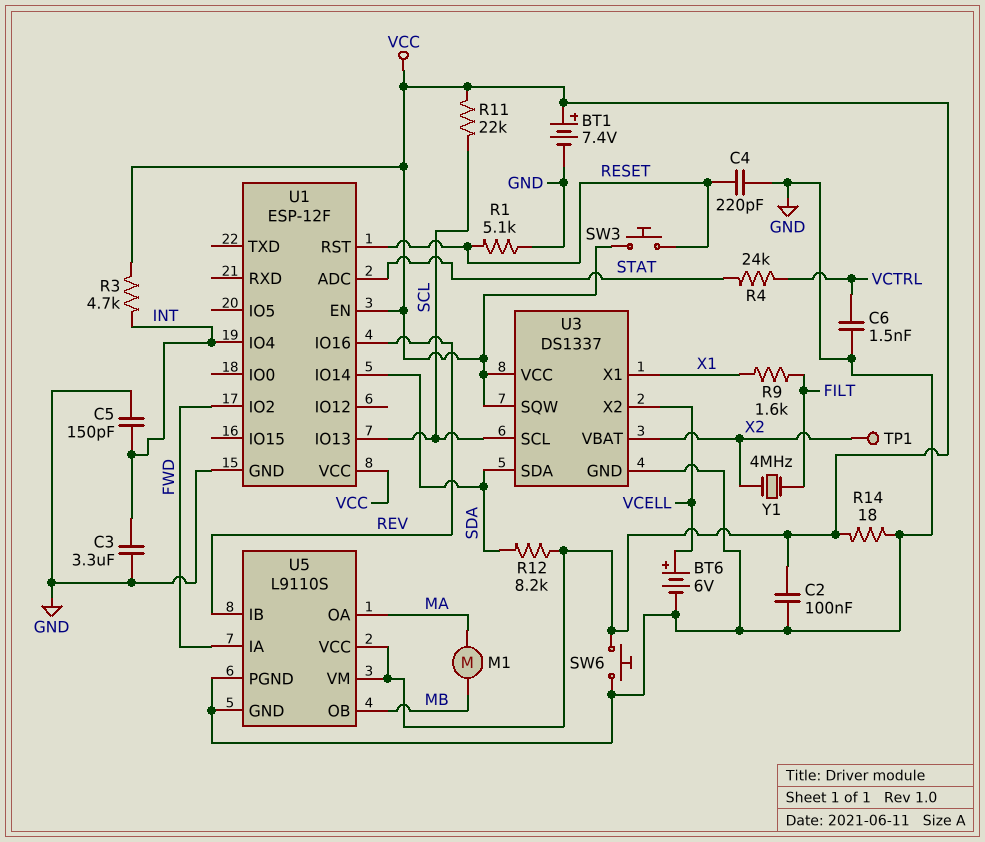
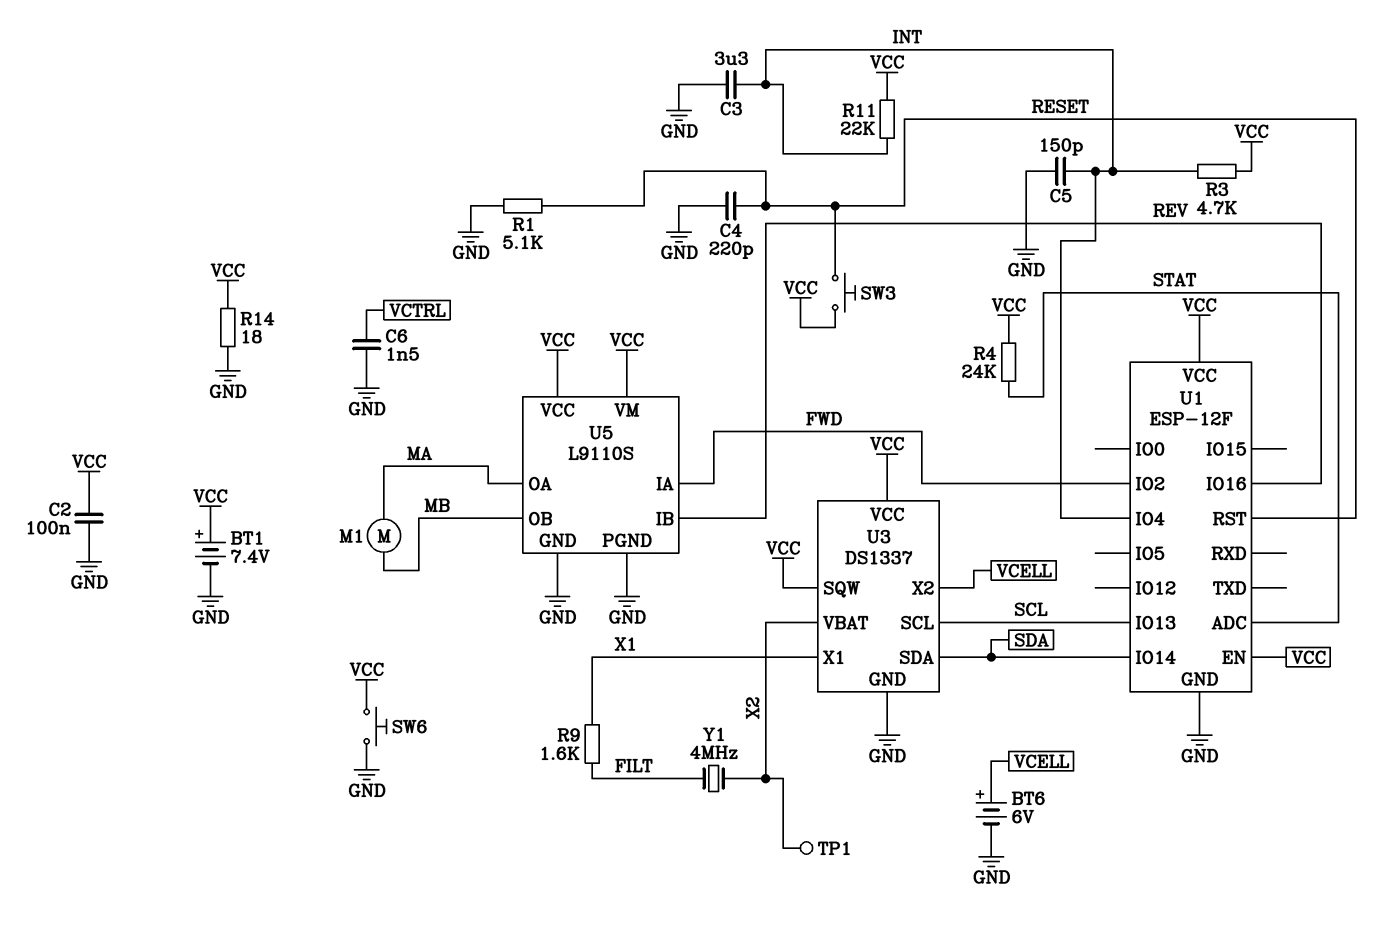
R4: 24k (STAT, VCTRL) -> 24k (STAT, VCC)
R11: 22k (SCL, VCC) -> 22k (INT, VCC)
R12: 8.2k (SDA, VCC) -> none

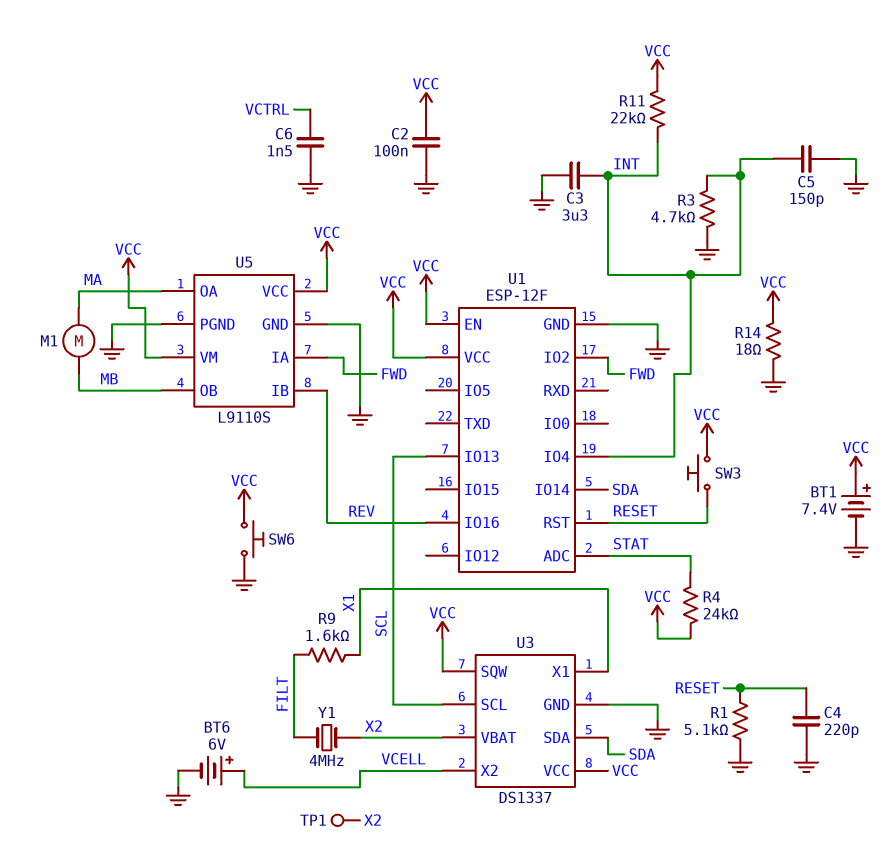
R3: 4.7k (INT, VCC) -> 4.7k (GND, INT)

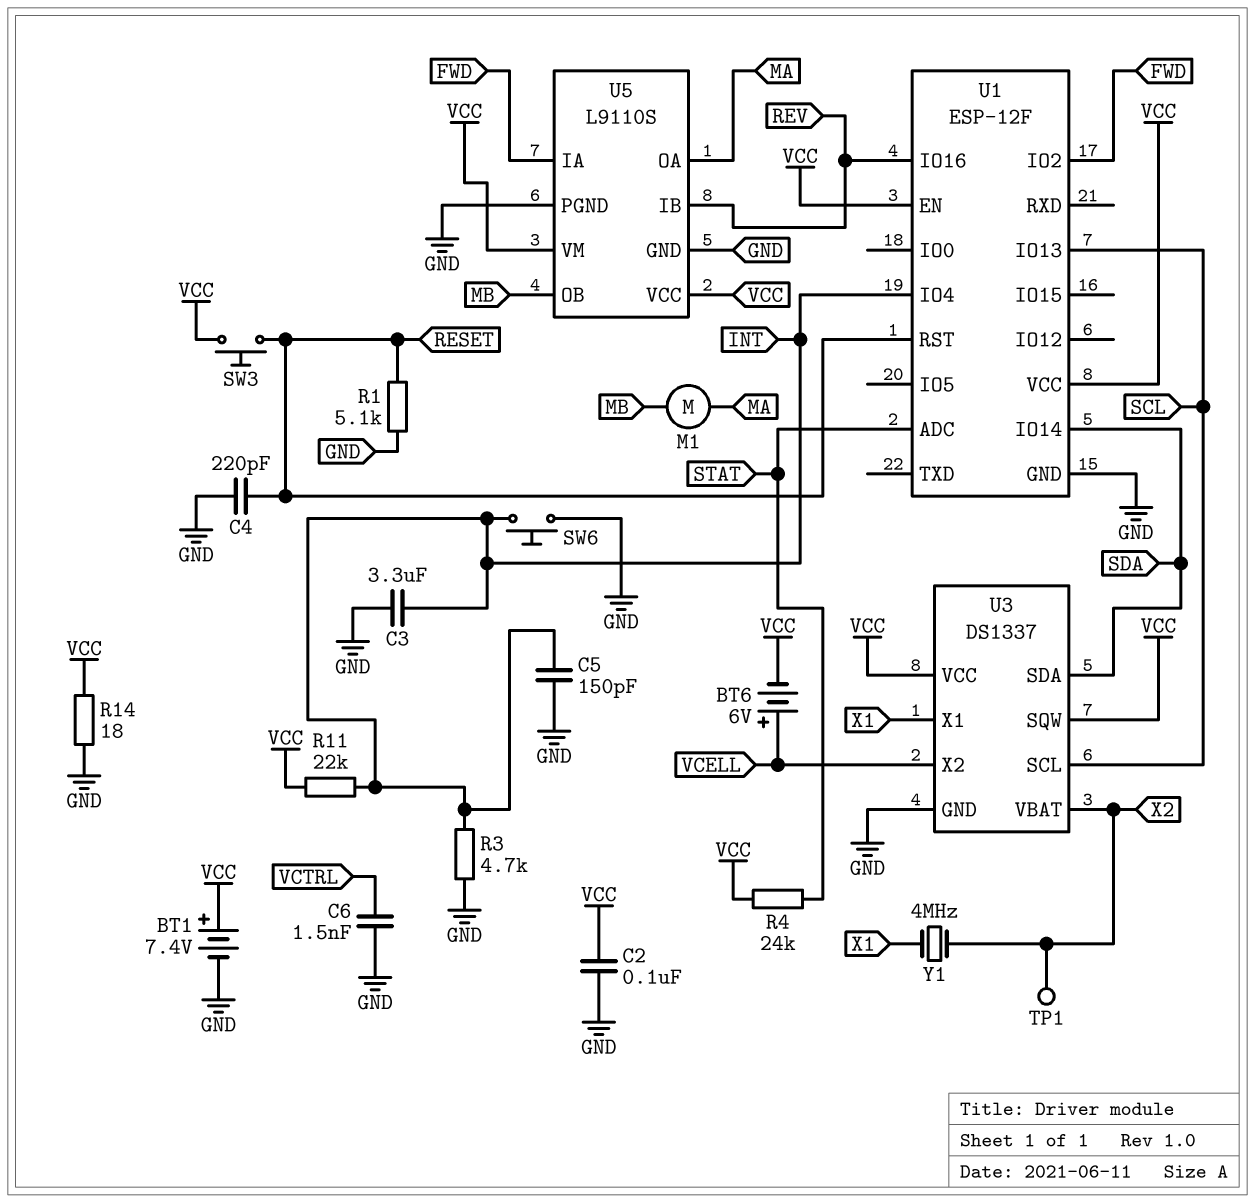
BT6: 6V (plus VCELL, minus GND) -> 6V (plus VCELL, minus VCC)
R9: 1.6k (FILT, X1) -> none
SW6: button (GND, VCC) -> button (GND, INT)
Y1: 4MHz (FILT, X2) -> 4MHz (X1, X2)

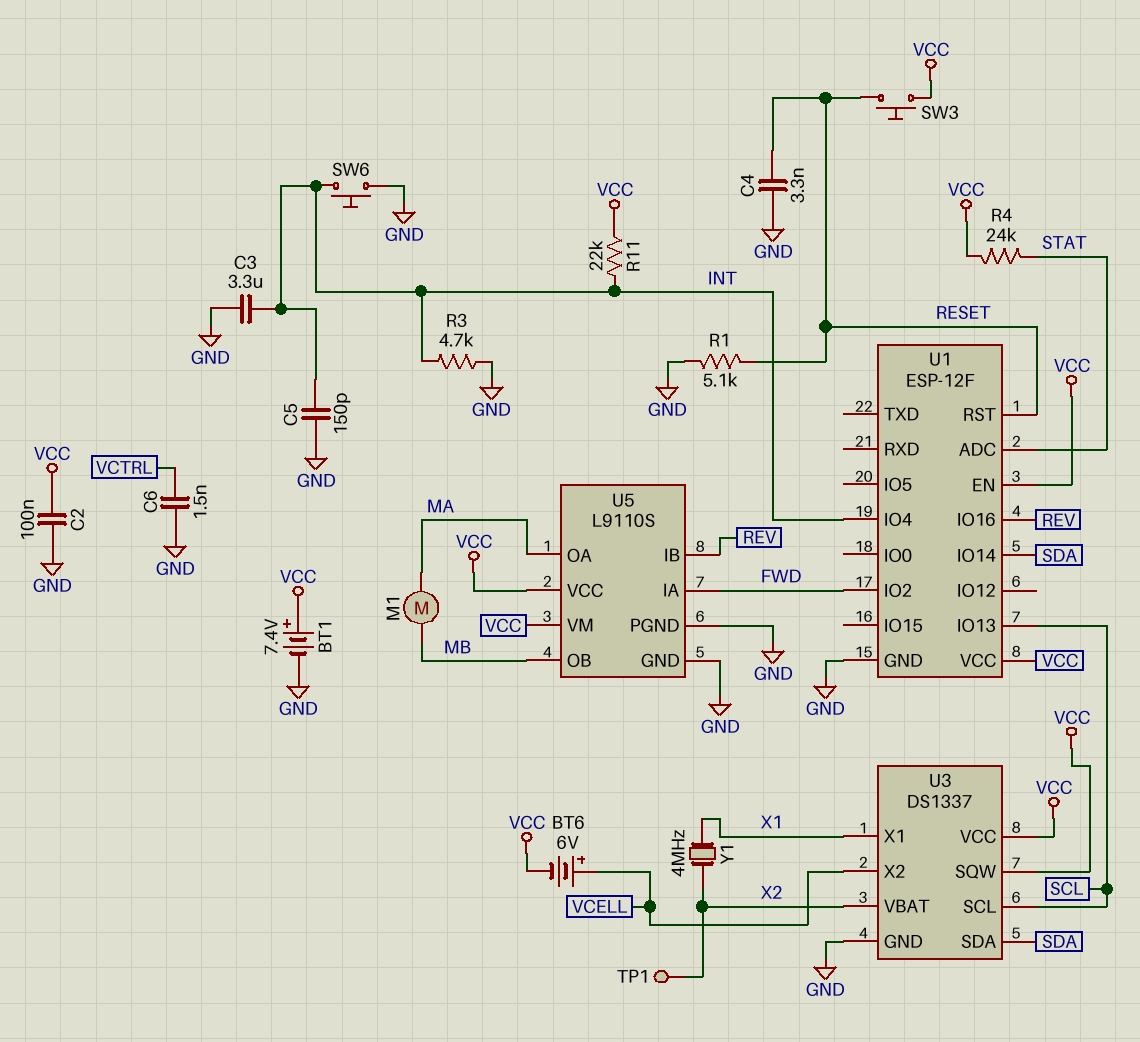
C4: 220pF (GND, RESET) -> 3.3nF (GND, RESET)
R14: 18 (GND, VCC) -> none

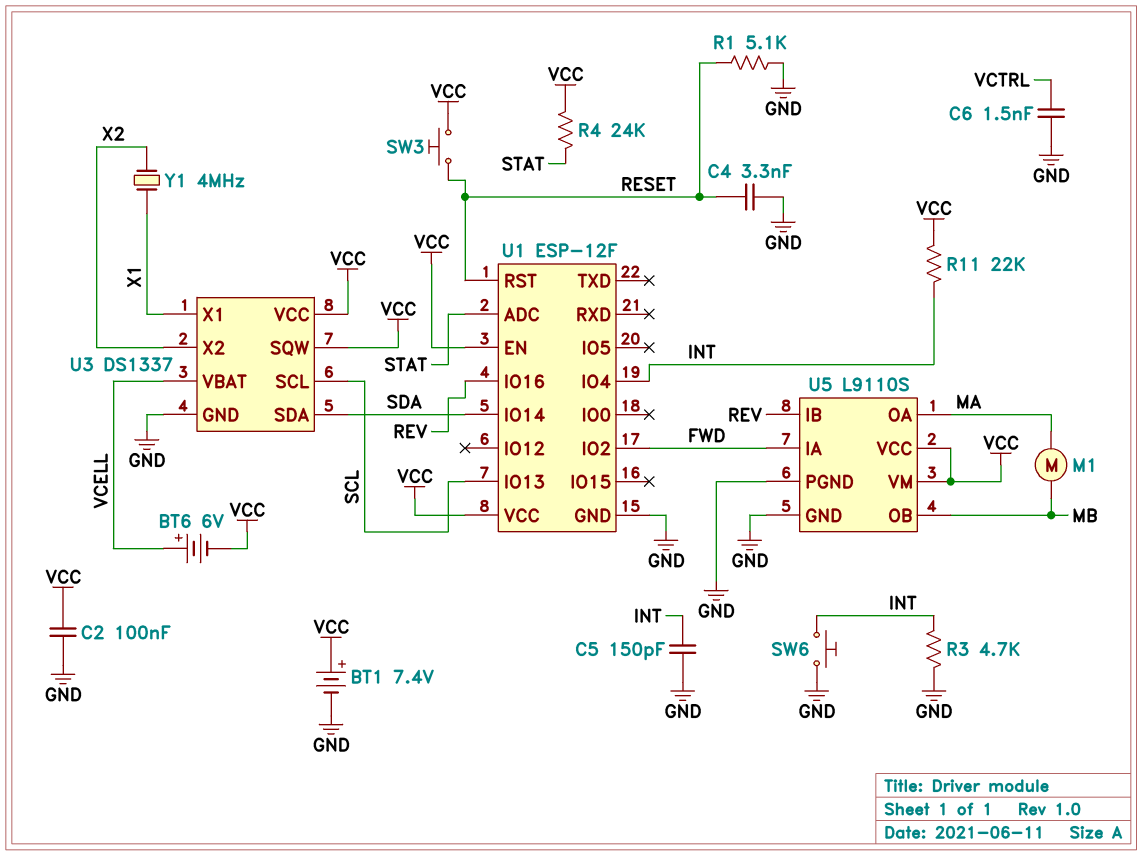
C3: 3.3uF (GND, INT) -> none
TP1: test point (X2) -> none
U3 pin VBAT: X2 -> VCELL
U3 pin X2: VCELL -> X2

